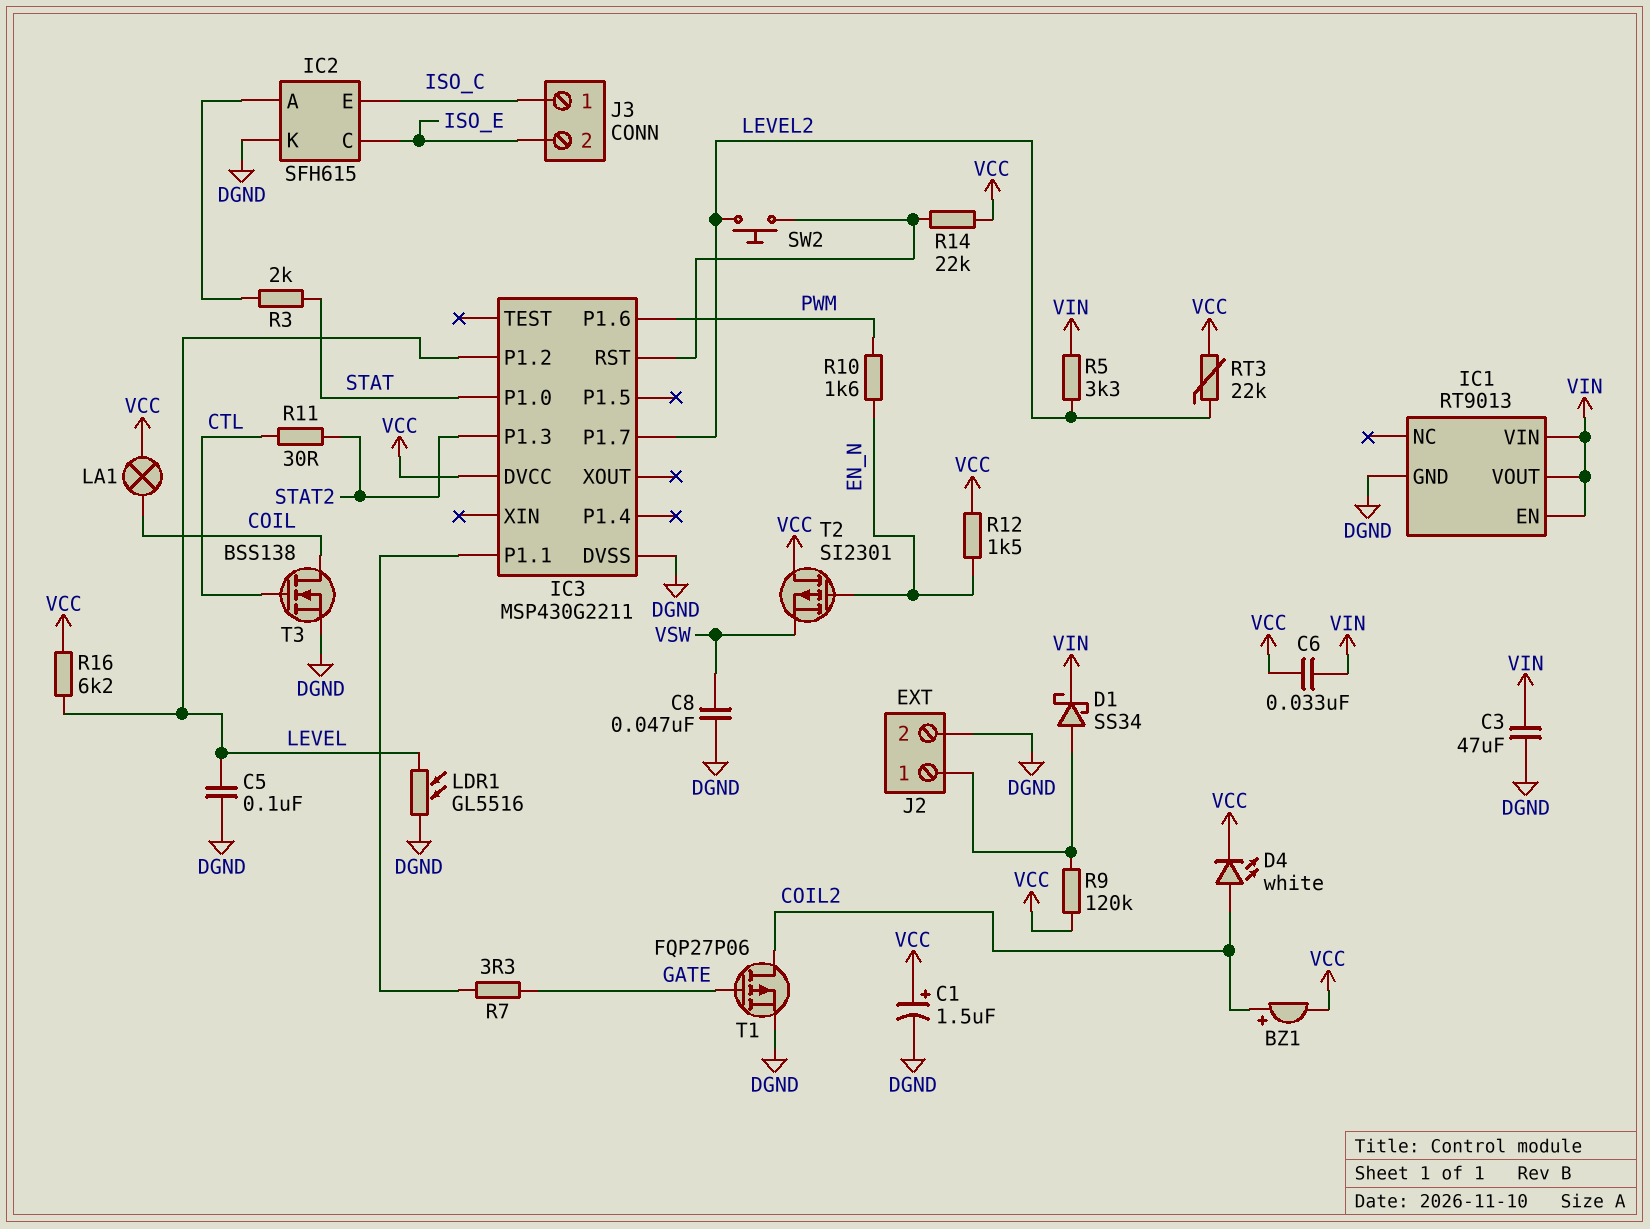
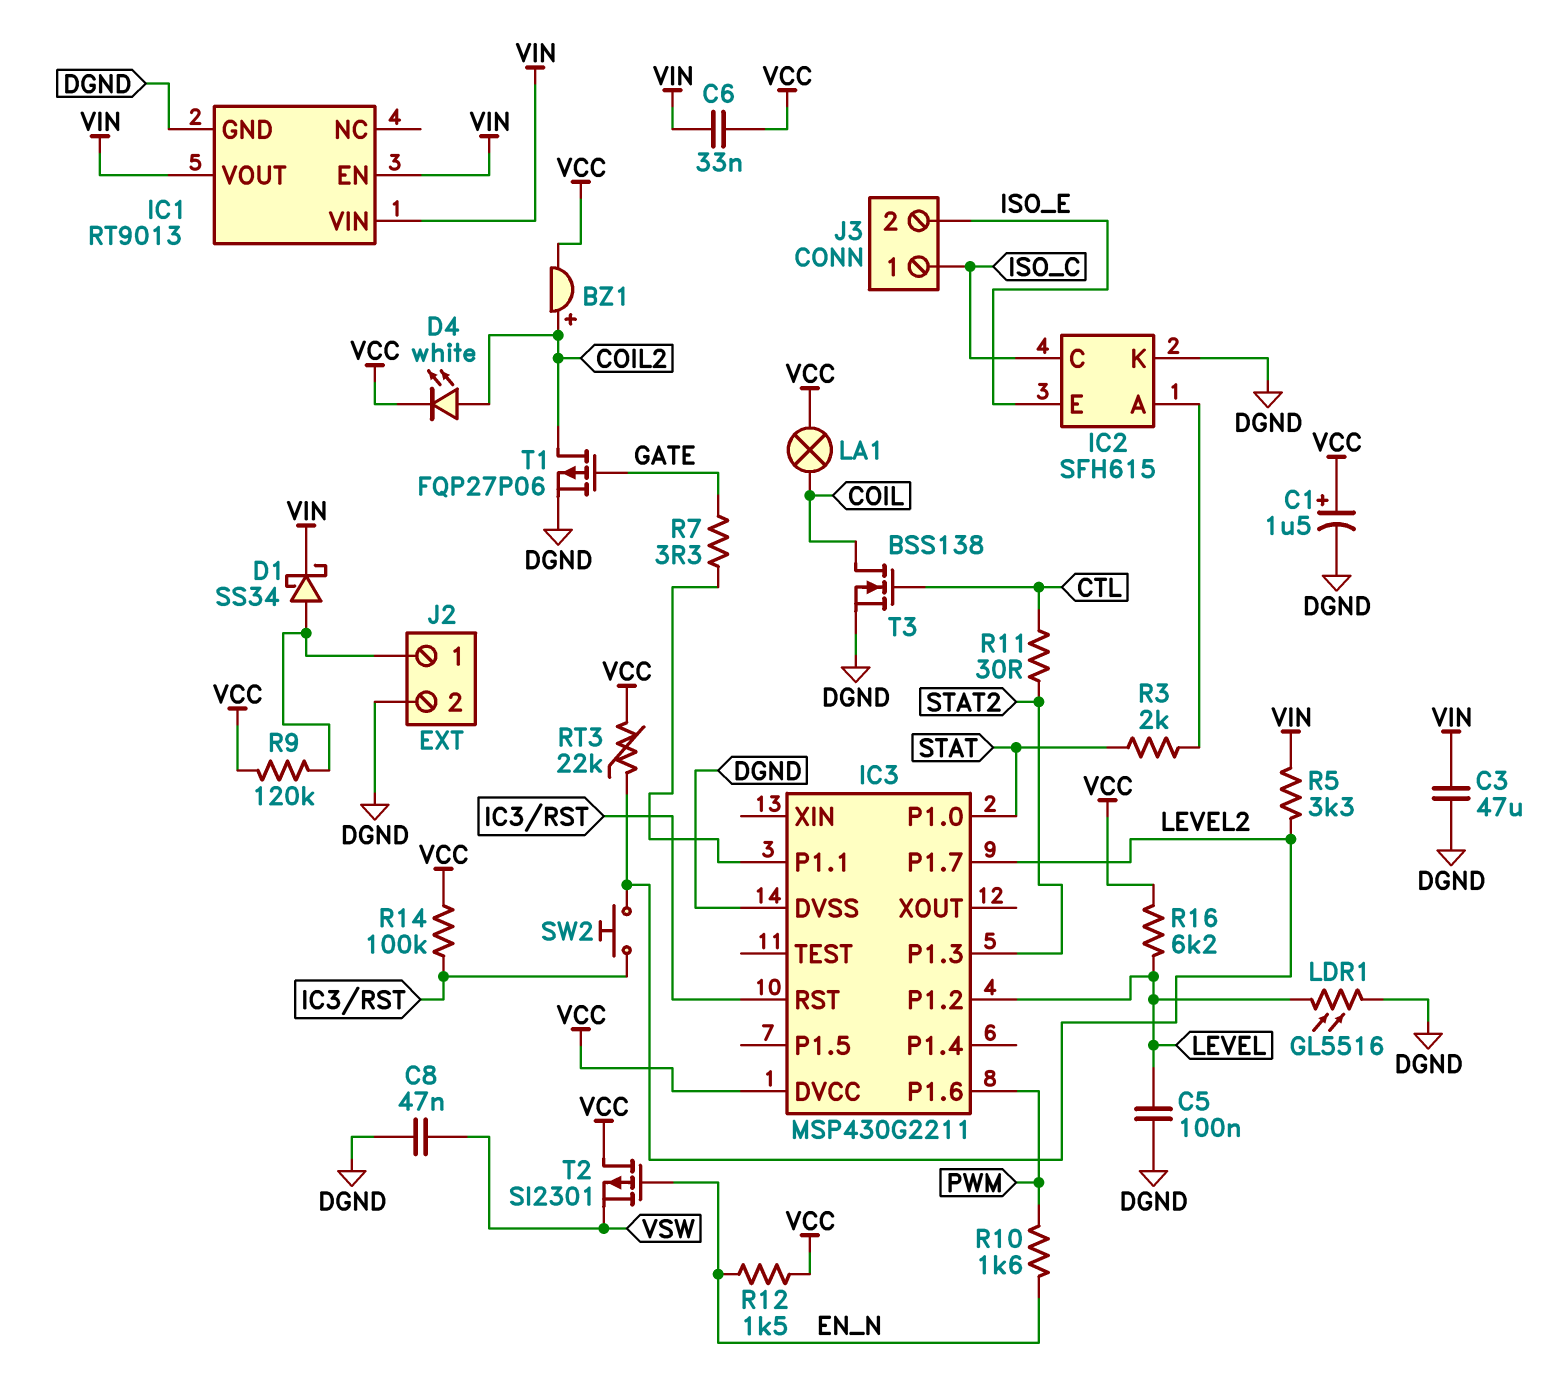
IC2 pin C: ISO_E -> ISO_C
IC2 pin E: ISO_C -> ISO_E
R14: 22k (IC3/RST, VCC) -> 100k (IC3/RST, VCC)

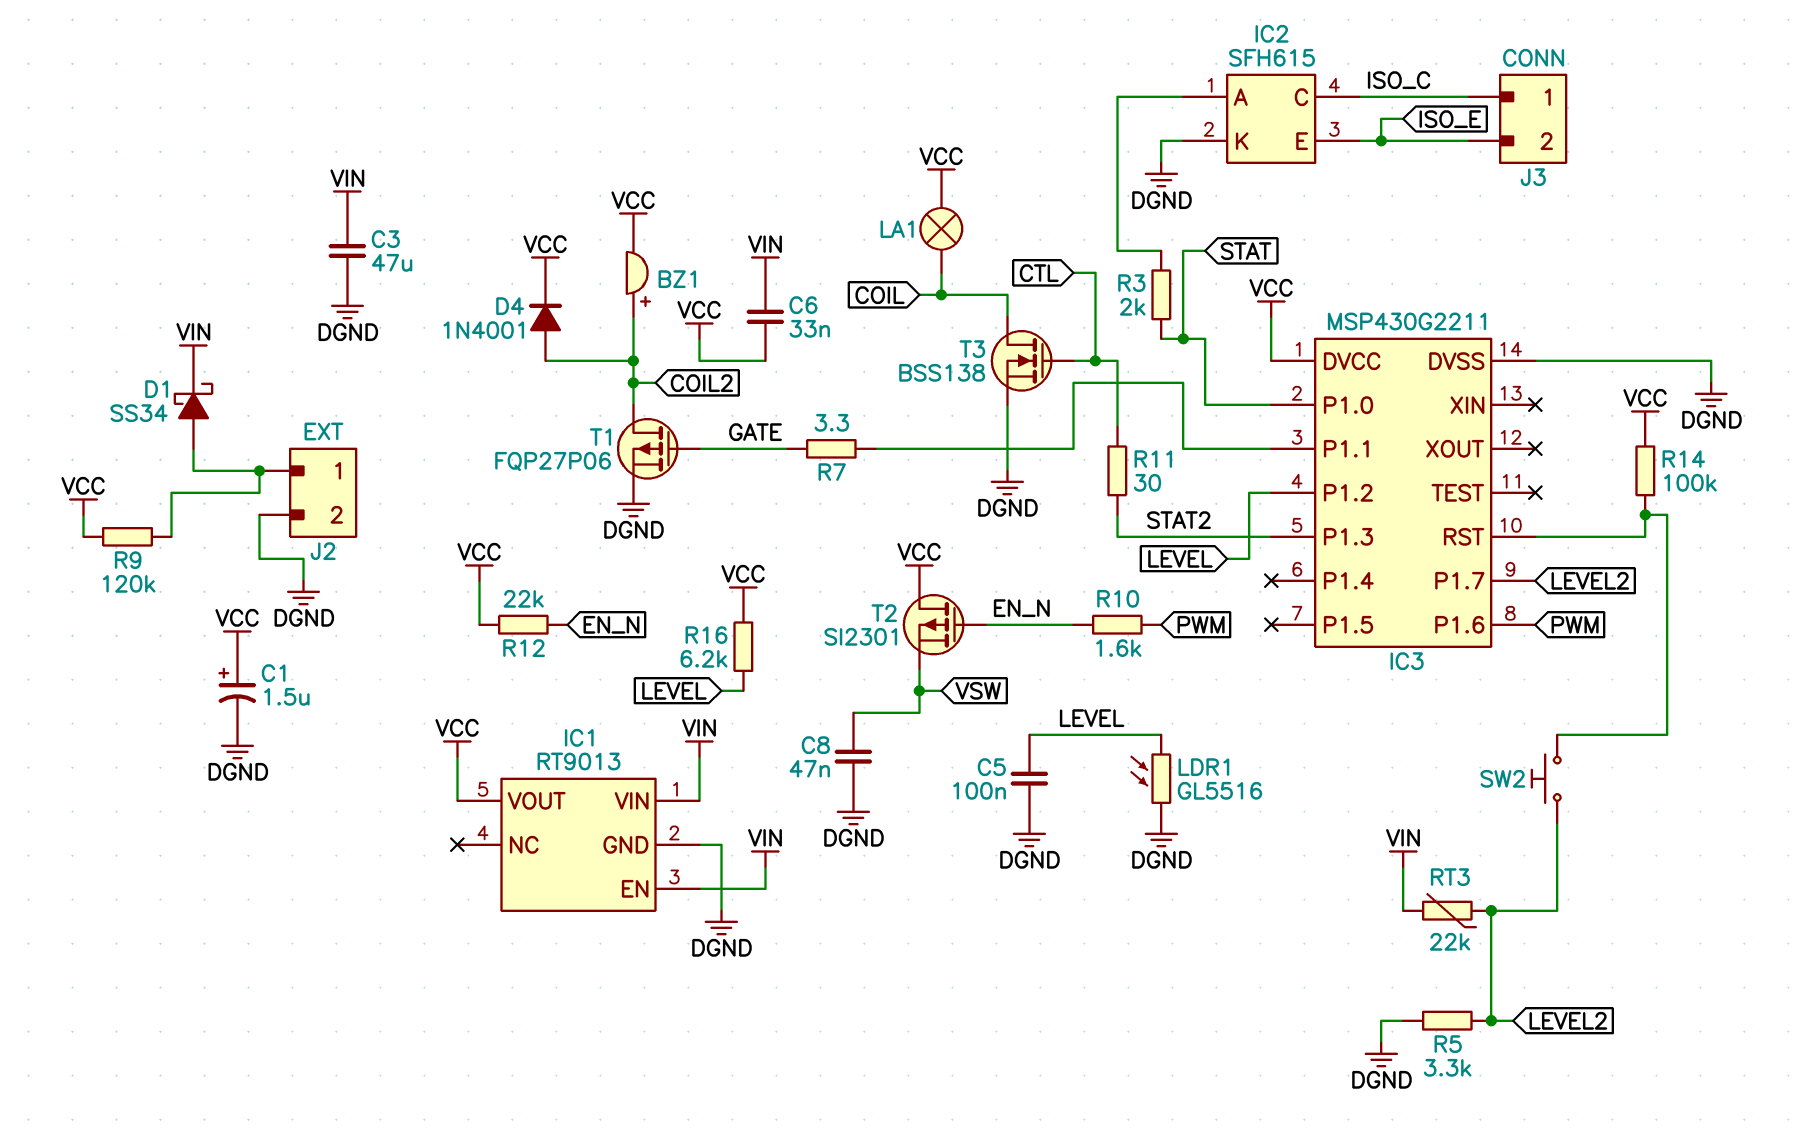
D4: LED white (A COIL2, K VCC) -> diode 1N4001 (A COIL2, K VCC)
IC1 pin VOUT: VIN -> VCC
R5: 3.3k (LEVEL2, VIN) -> 3.3k (DGND, LEVEL2)
R12: 1.5k (EN_N, VCC) -> 22k (EN_N, VCC)
RT3: 22k (LEVEL2, VCC) -> 22k (LEVEL2, VIN)

